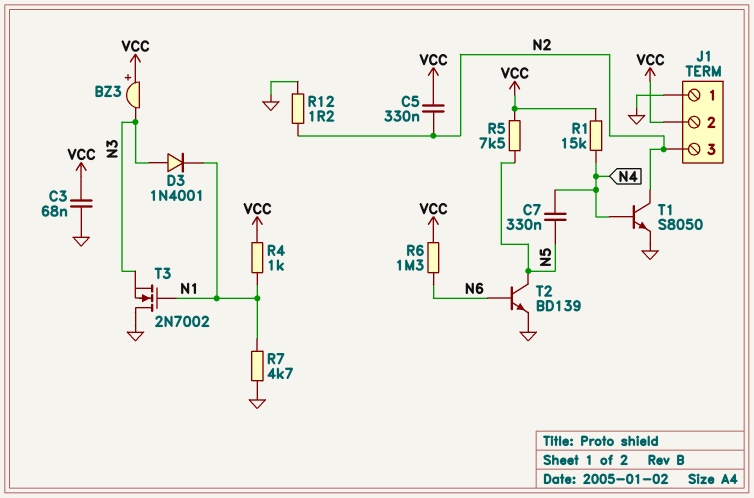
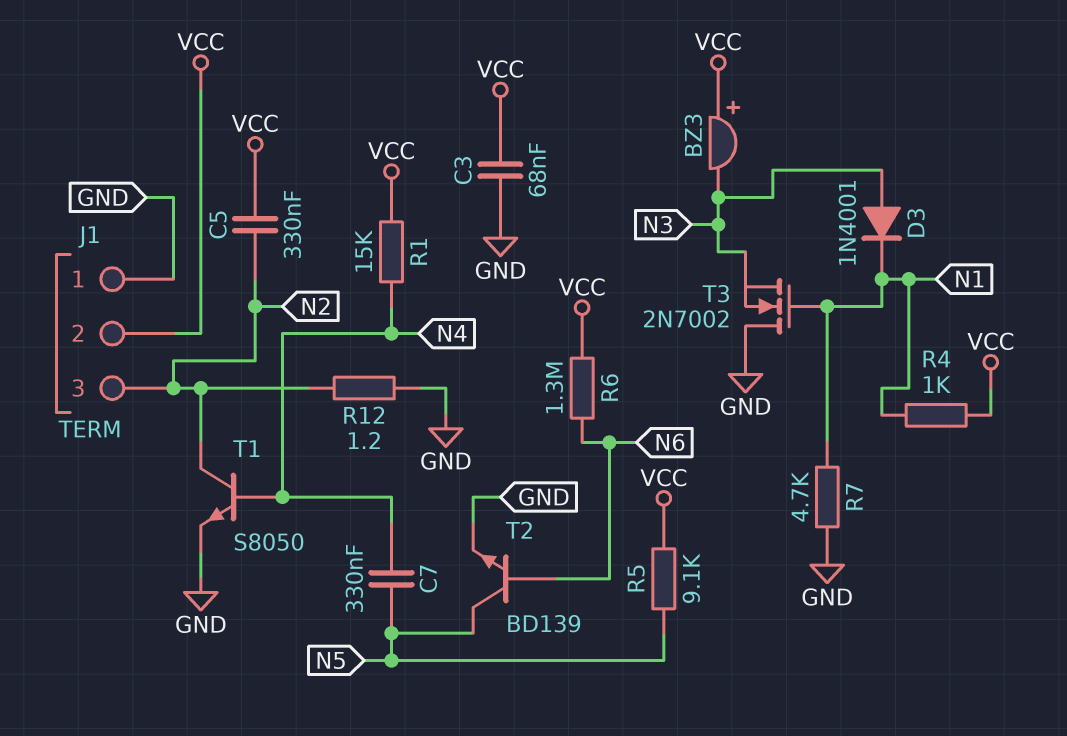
R5: 7.5k (N5, VCC) -> 9.1k (N5, VCC)

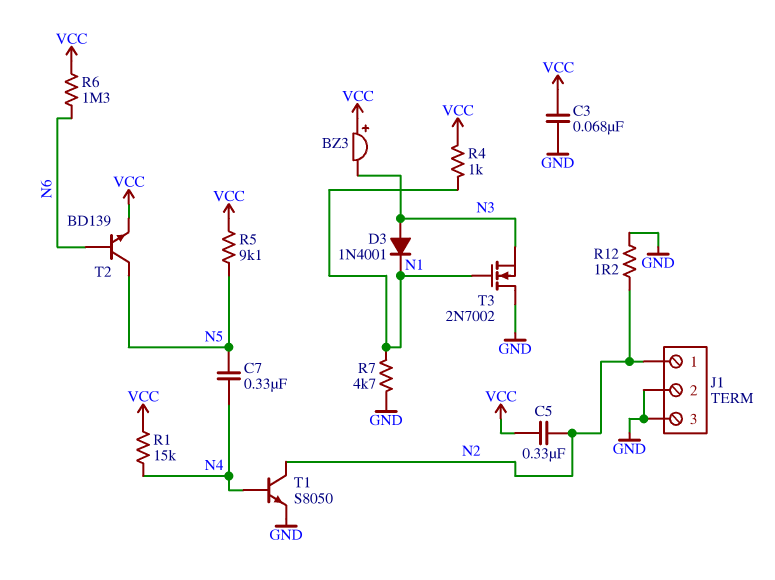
J1 pin 1: GND -> N2
J1 pin 2: VCC -> GND
J1 pin 3: N2 -> GND
T2: NPN BD139 (B N6, C N5, E GND) -> NPN BD139 (B N6, C N5, E VCC)

